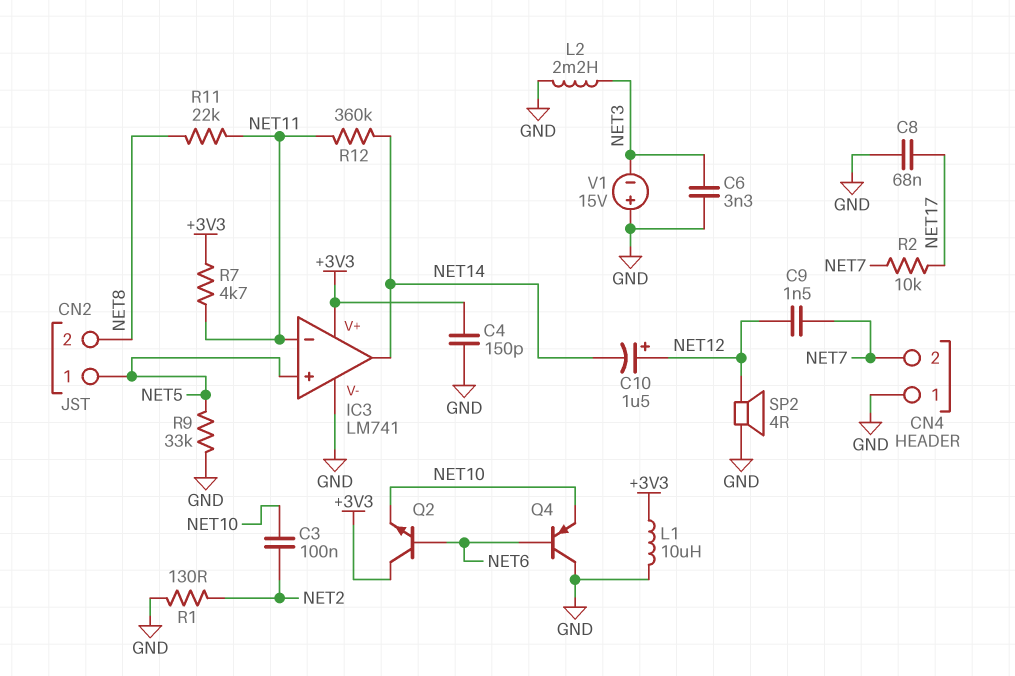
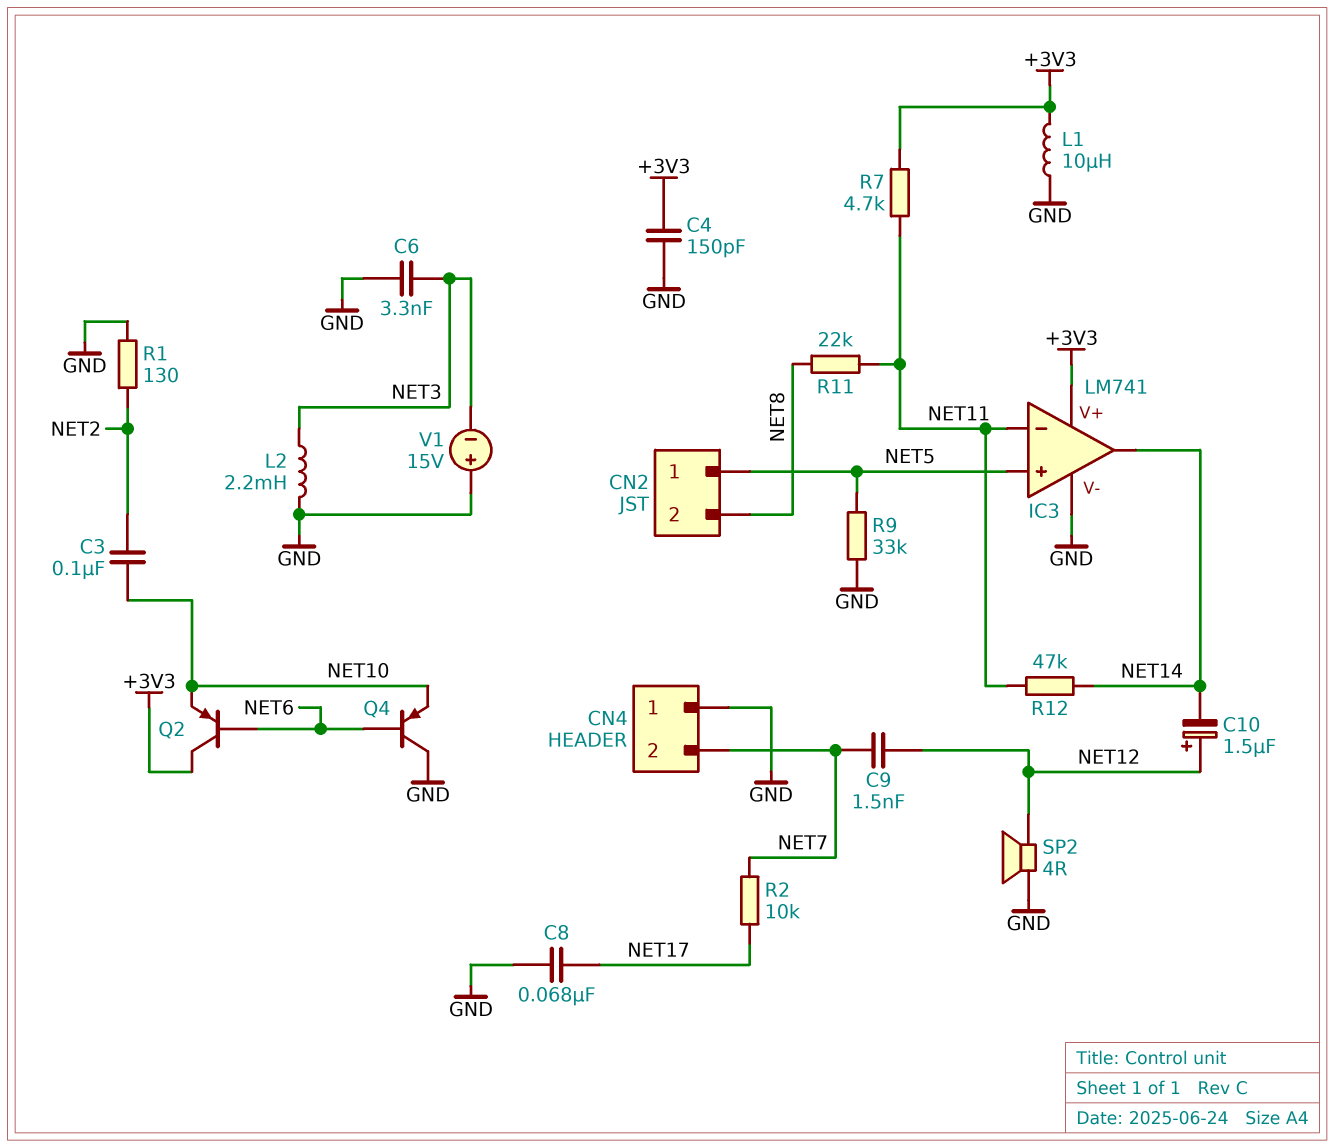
Q2: NPN (B NET6, C +3V3, E NET10) -> PNP (B NET6, C +3V3, E NET10)
R12: 360k (NET11, NET14) -> 47k (NET11, NET14)

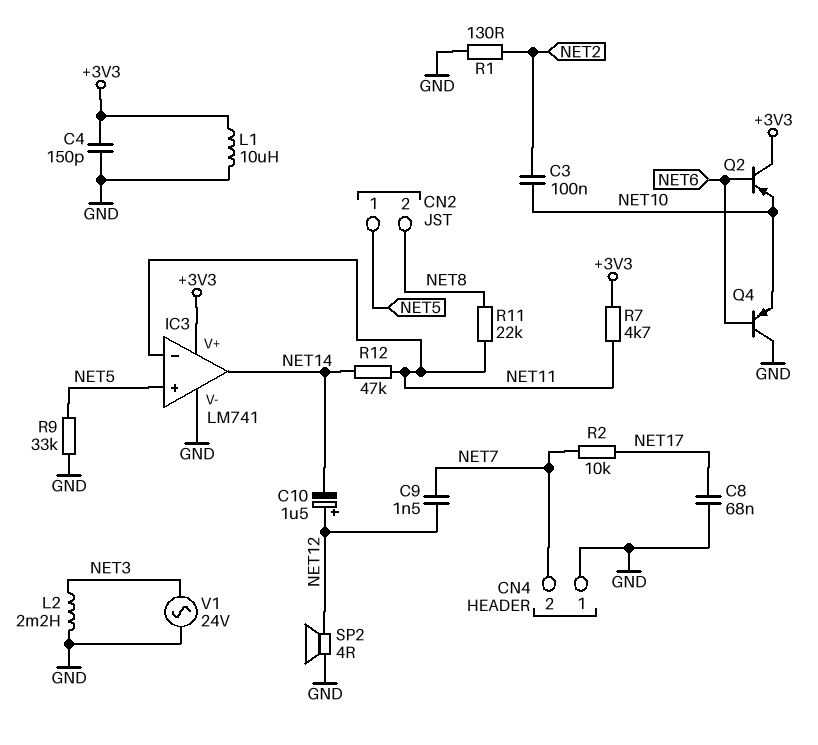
C6: 3.3nF (GND, NET3) -> none
V1: 15V (plus GND, minus NET3) -> AC 24V (GND, NET3)

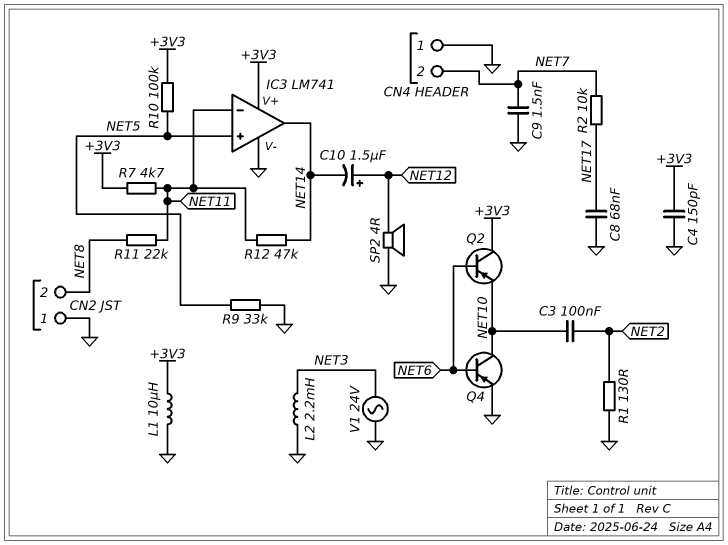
C9: 1.5nF (NET7, NET12) -> 1.5nF (GND, NET7)
CN2 pin 1: NET5 -> GND
Q4: PNP (B NET6, C GND, E NET10) -> PNP (B NET6, C NET10, E GND)
R10: none -> 100k (+3V3, NET5)

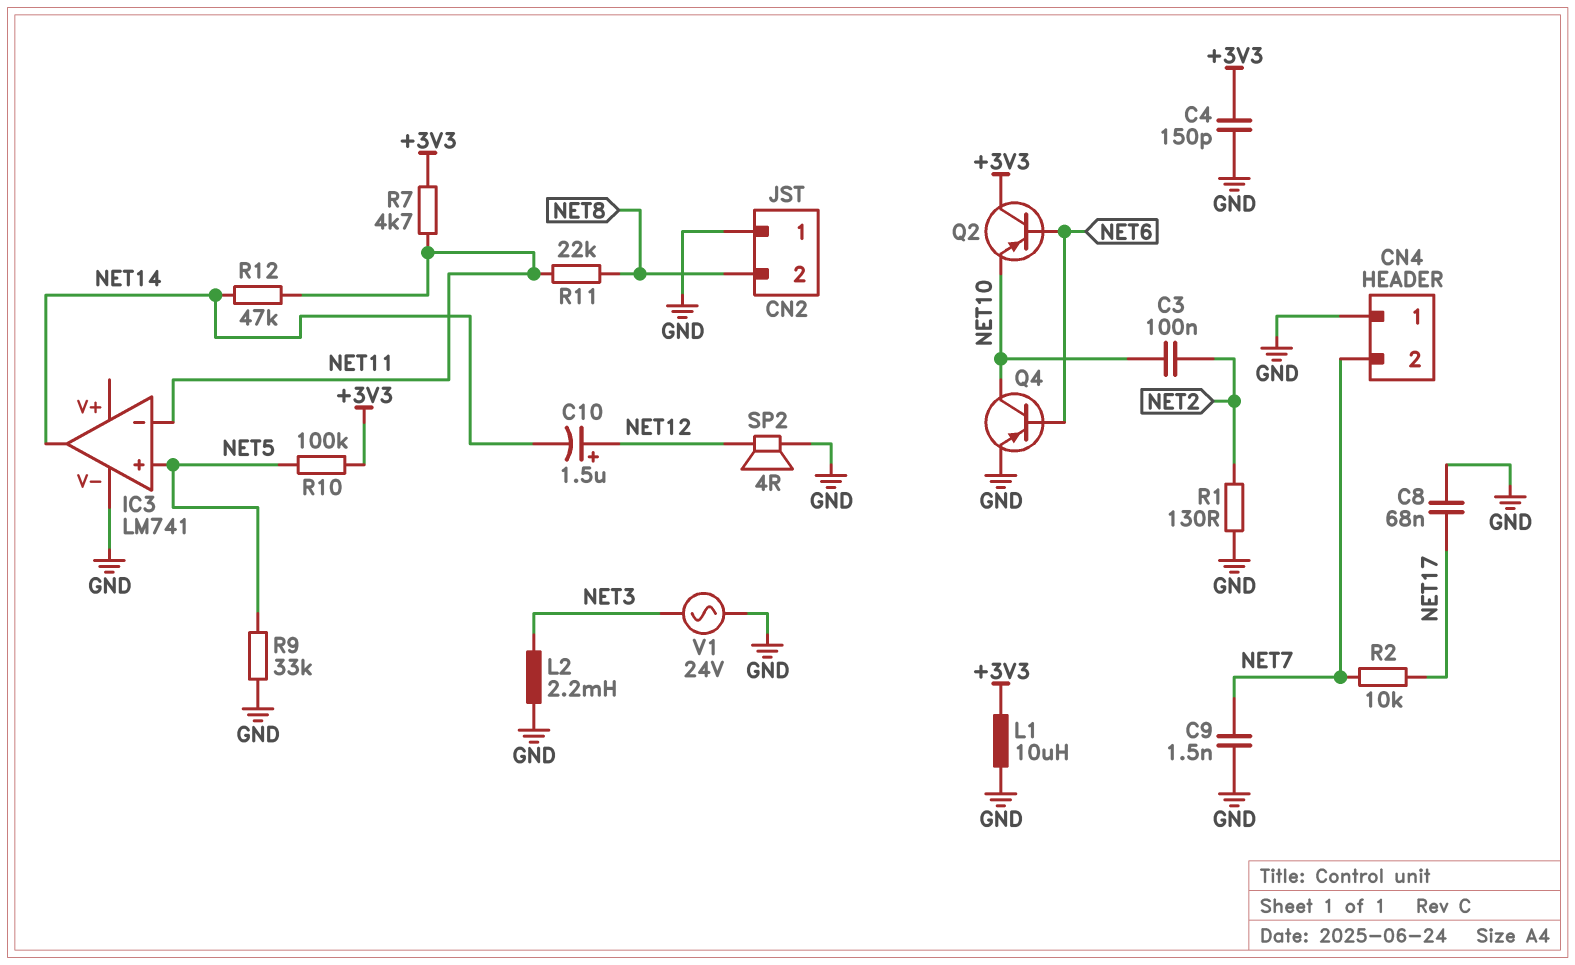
IC3 pin V+: +3V3 -> none

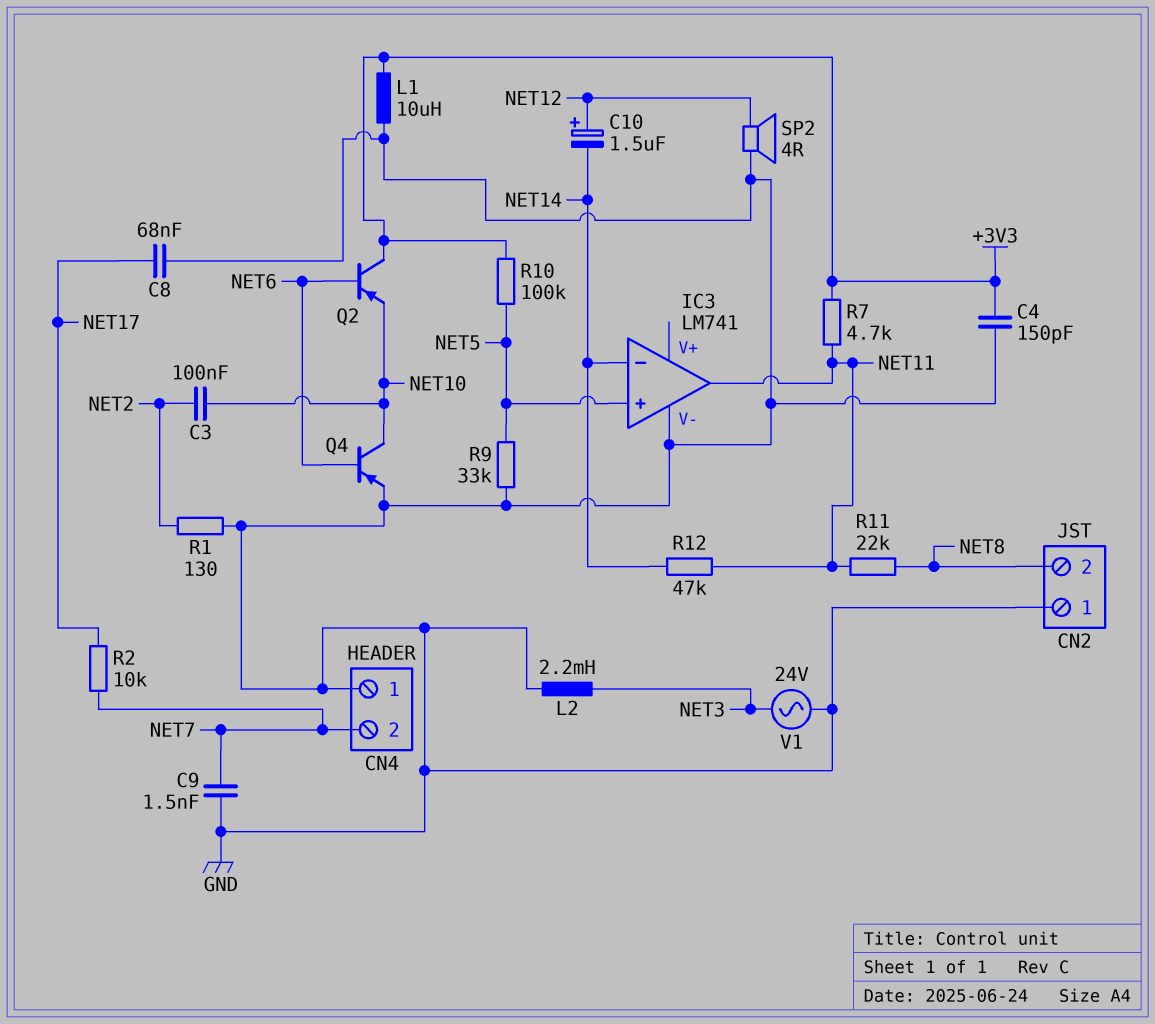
IC3 pin in-: NET11 -> NET14
IC3 pin out: NET14 -> NET11

